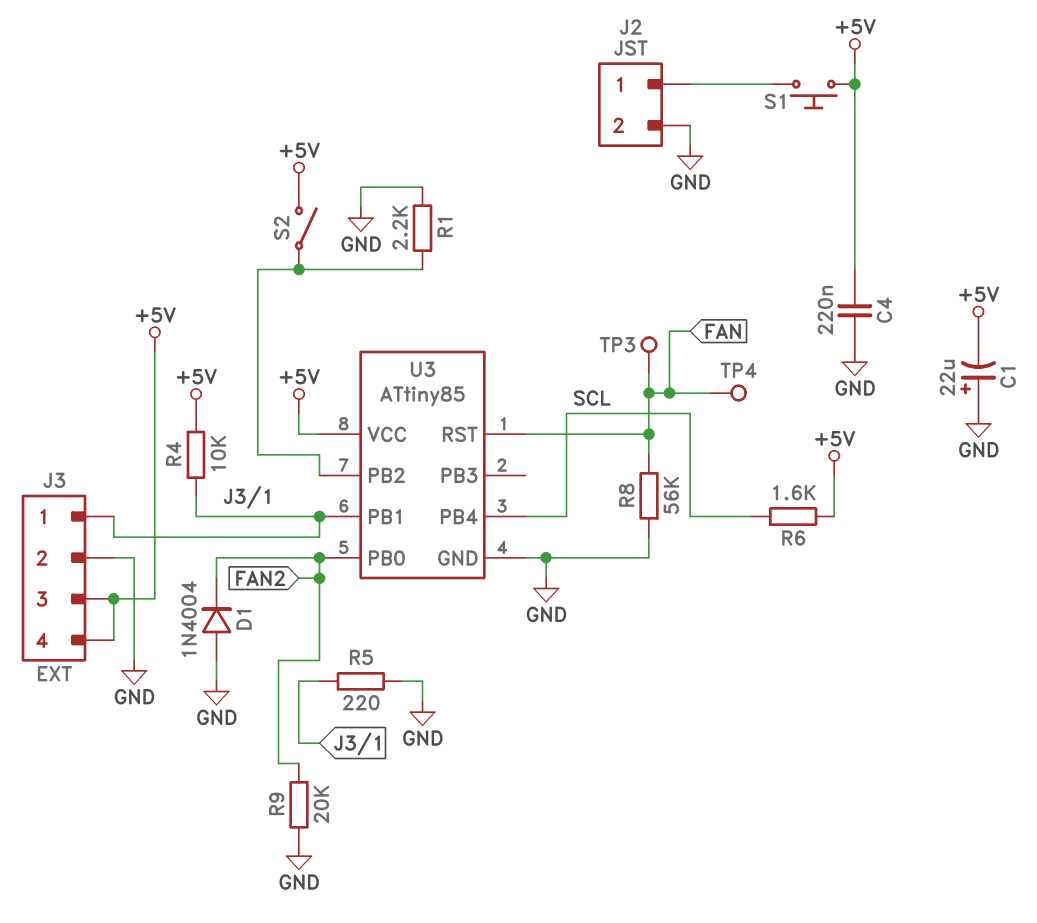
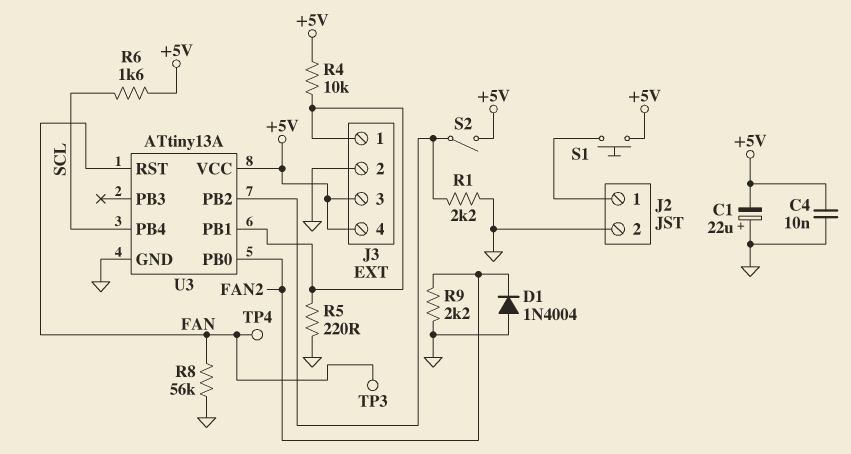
C4: 220nF (+5V, GND) -> 10nF (+5V, GND)
R9: 20k (FAN2, GND) -> 2.2k (FAN2, GND)
U3: ATtiny85 -> ATtiny13A

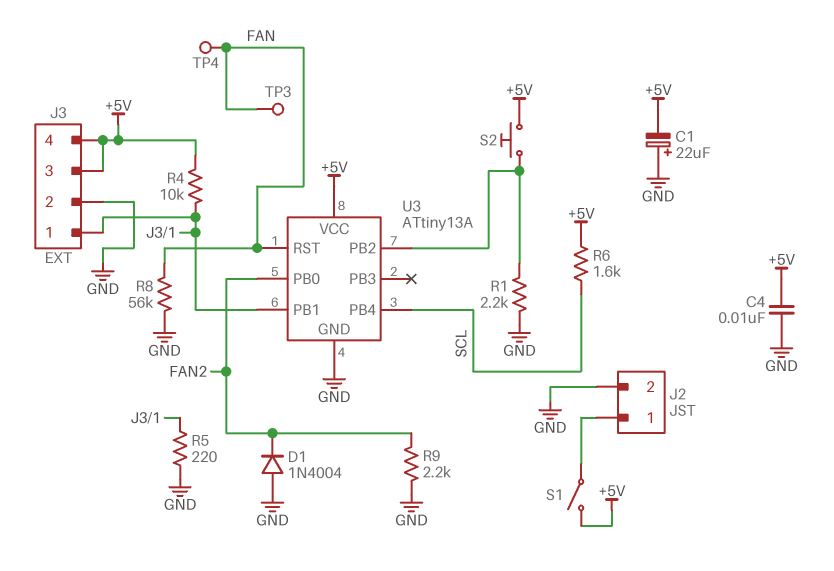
S1: button (+5V, J2/1) -> switch (+5V, J2/1)
S2: switch (+5V, U3/PB2) -> button (+5V, U3/PB2)

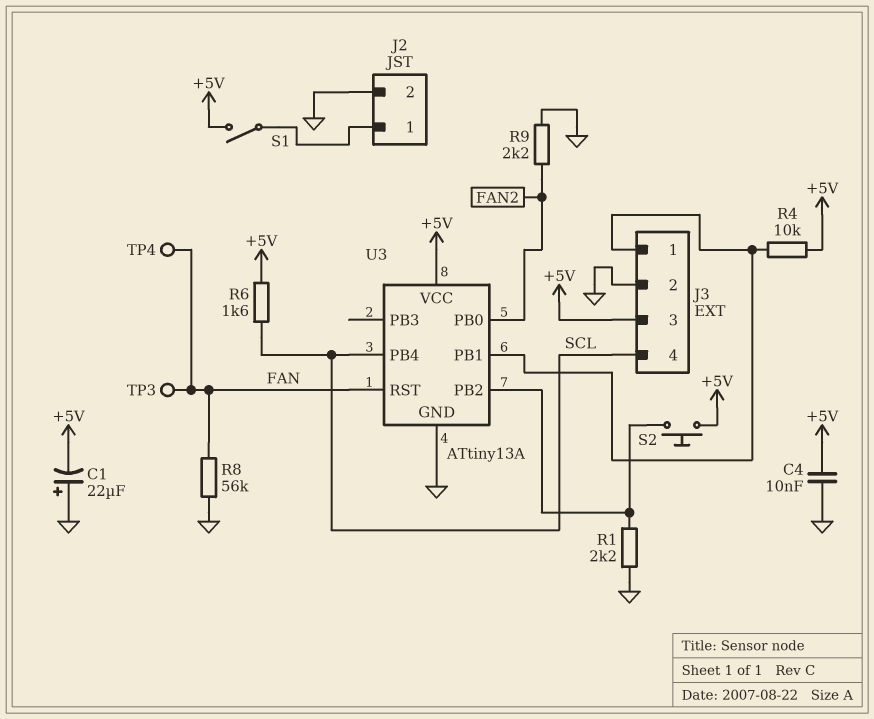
D1: diode 1N4004 (A GND, K FAN2) -> none
J3 pin 4: +5V -> SCL
R5: 220 (GND, J3/1) -> none

